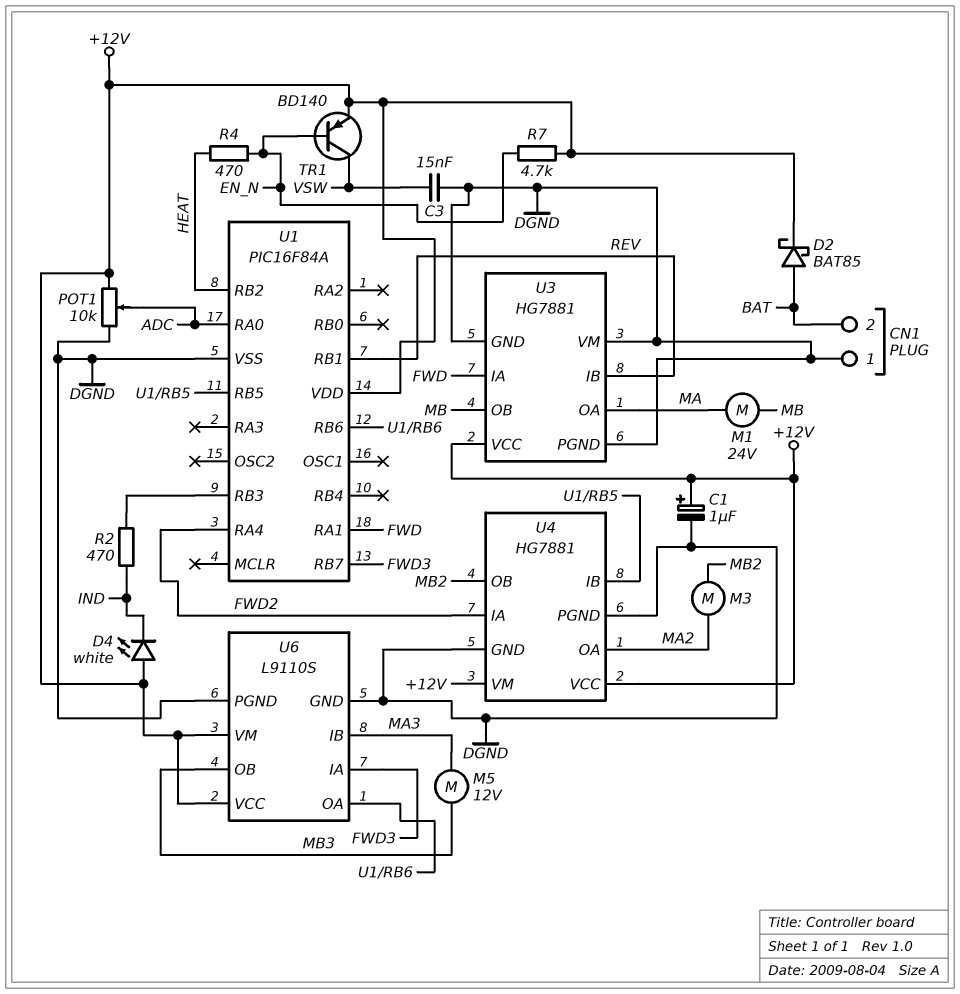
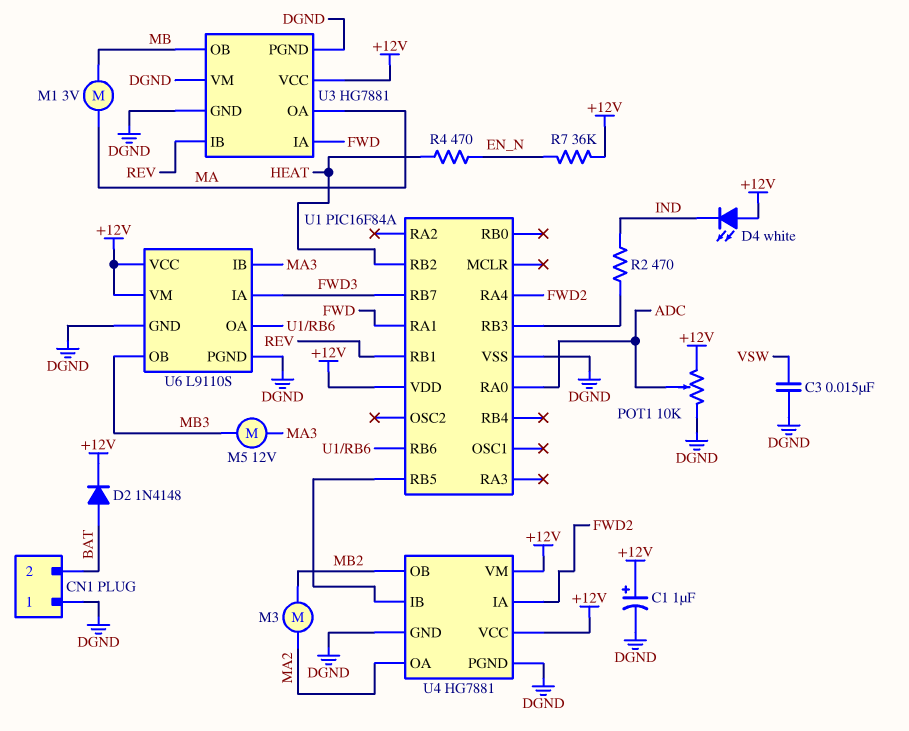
D2: schottky BAT85 (A BAT, K +12V) -> diode 1N4148 (A BAT, K +12V)
M1: motor 24V (MA, MB) -> motor 3V (MA, MB)
R7: 4.7k (+12V, EN_N) -> 36k (+12V, EN_N)
TR1: PNP BD140 (B EN_N, C VSW, E +12V) -> none

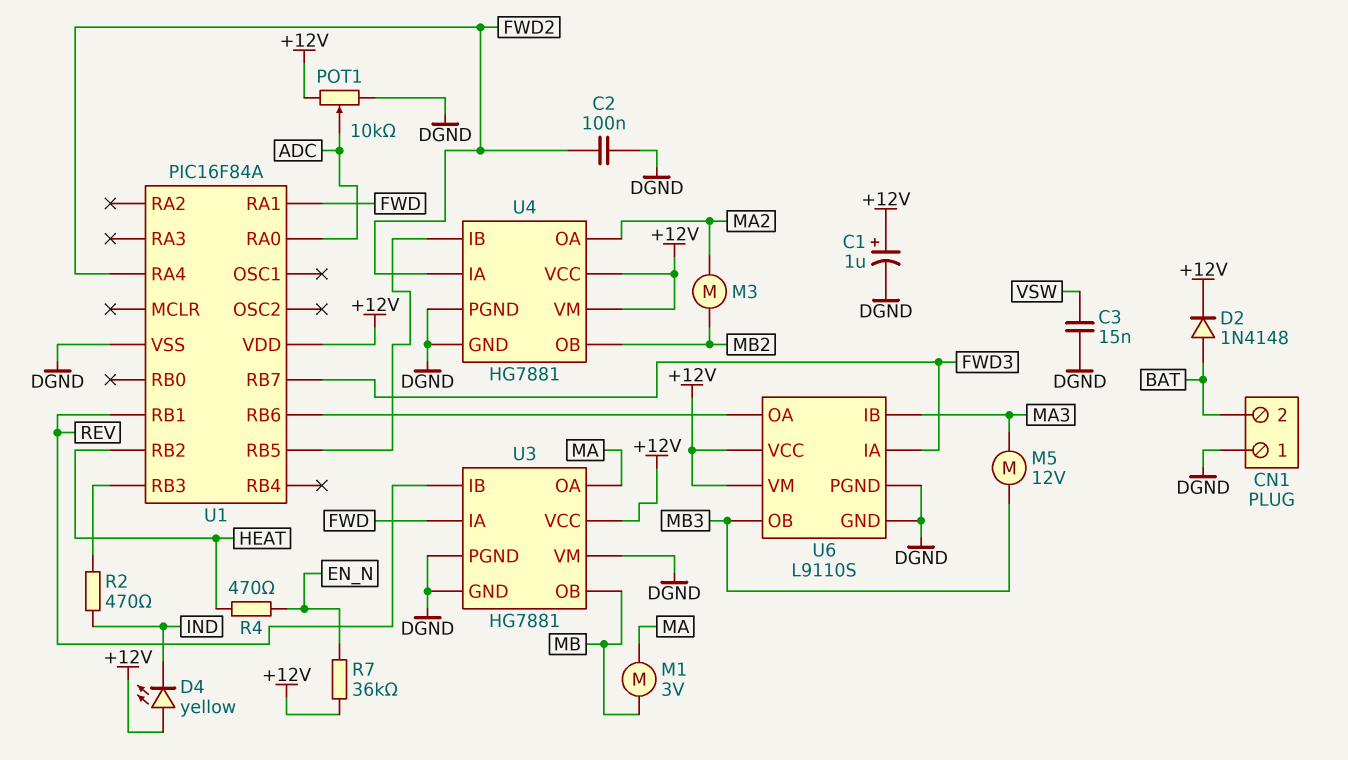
C2: none -> 100nF (DGND, FWD2)
D4: LED white (A +12V, K IND) -> LED yellow (A +12V, K IND)

